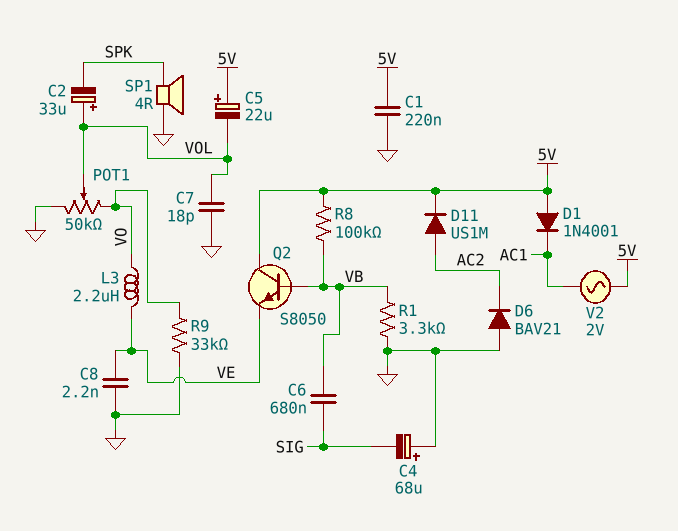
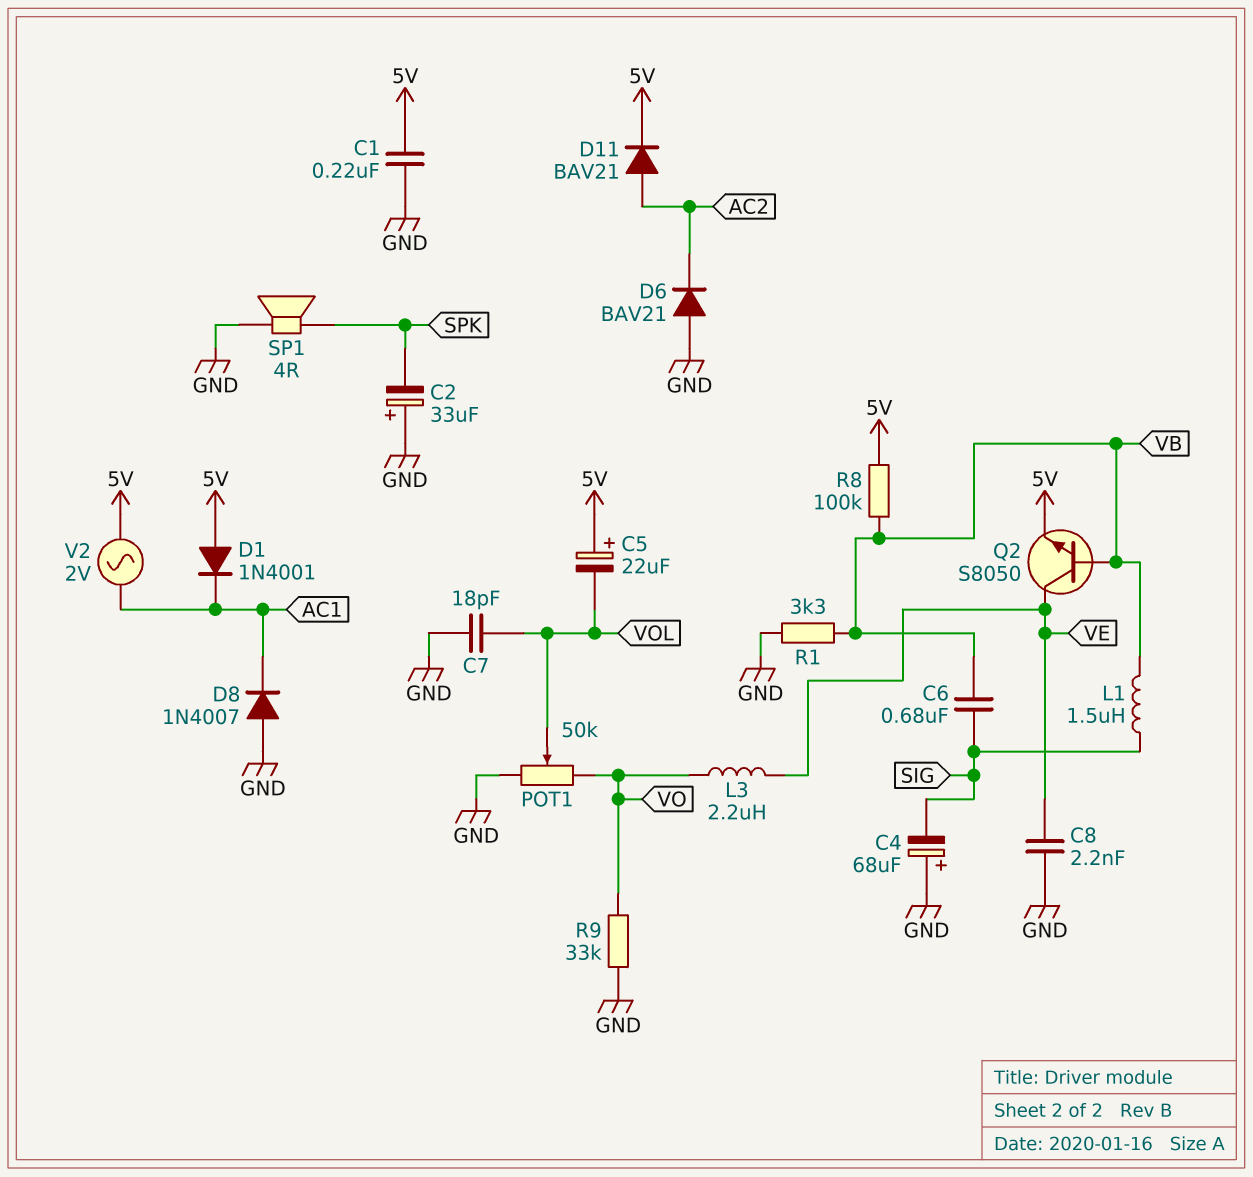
C2: 33uF (plus VOL, minus SPK) -> 33uF (plus GND, minus SPK)
D8: none -> diode 1N4007 (A GND, K AC1)
D11: diode US1M (A AC2, K 5V) -> diode BAV21 (A AC2, K 5V)
L1: none -> 1.5uH (SIG, VB)
Q2: NPN S8050 (B VB, C 5V, E VE) -> NPN S8050 (B VB, C VE, E 5V)

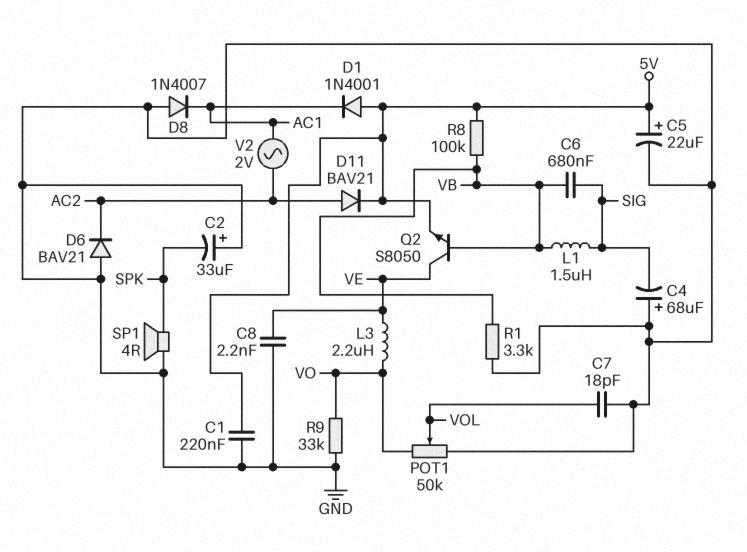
C5: 22uF (plus 5V, minus VOL) -> 22uF (plus 5V, minus GND)
V2: AC 2V (5V, AC1) -> AC 2V (AC1, AC2)

